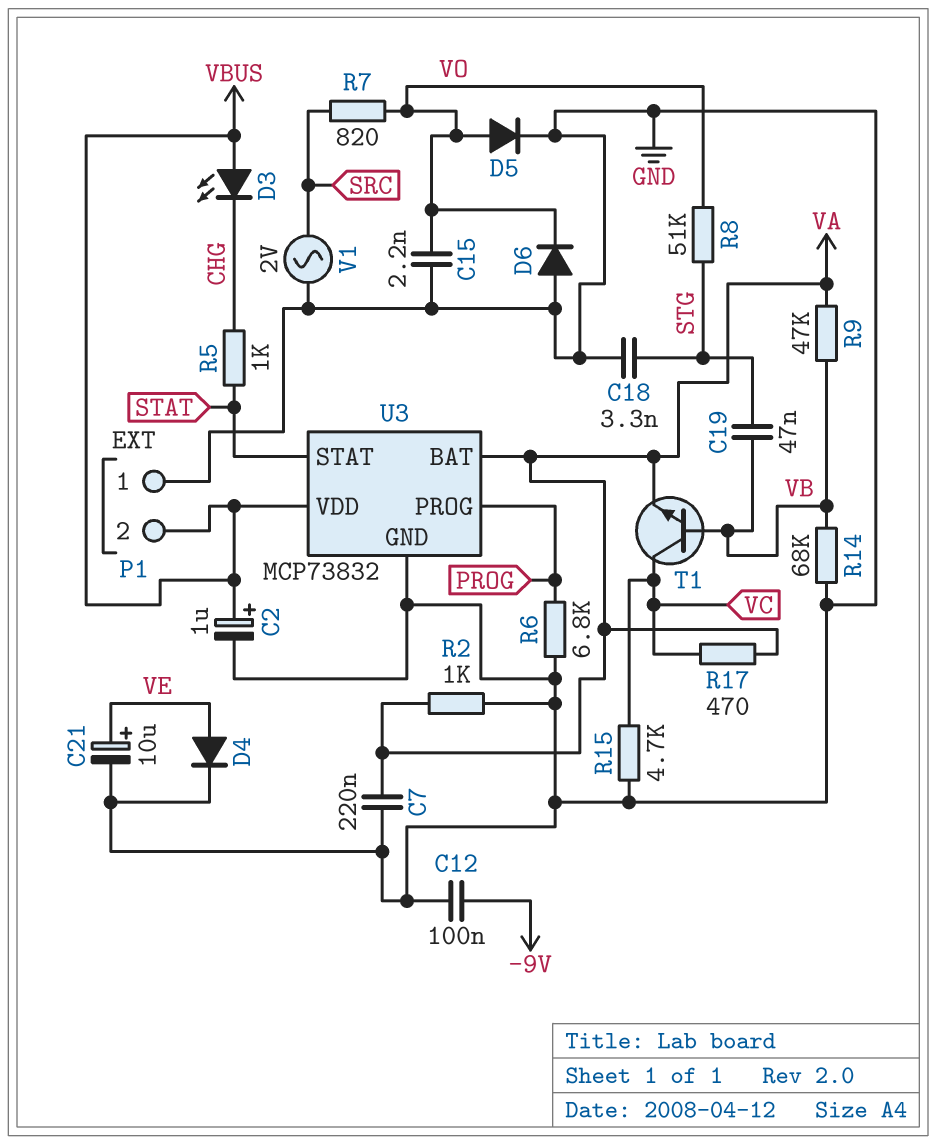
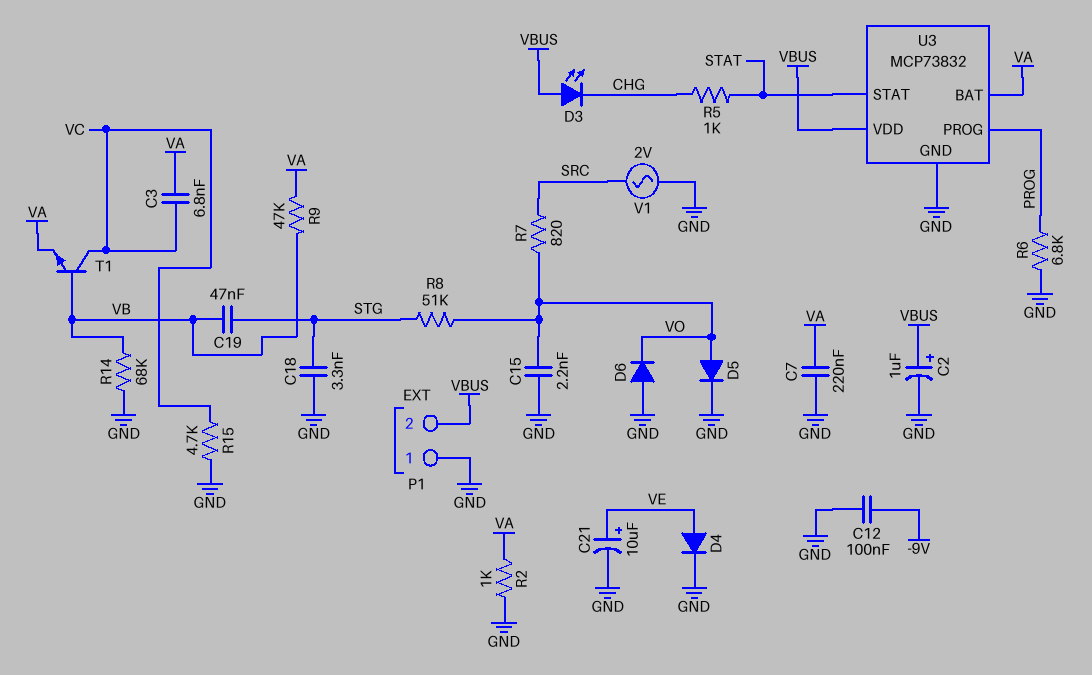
C3: none -> 6.8nF (VA, VC)
R17: 470 (VA, VC) -> none

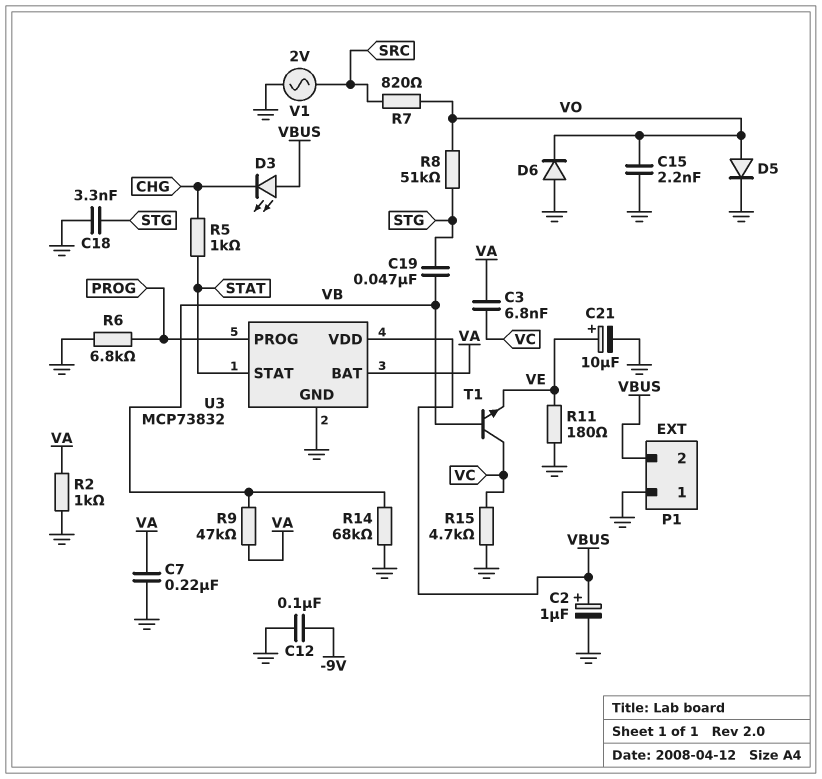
D4: diode (A VE, K GND) -> none
R11: none -> 180 (GND, VE)
T1: NPN (B VB, C VC, E VA) -> NPN (B VB, C VC, E VE)

